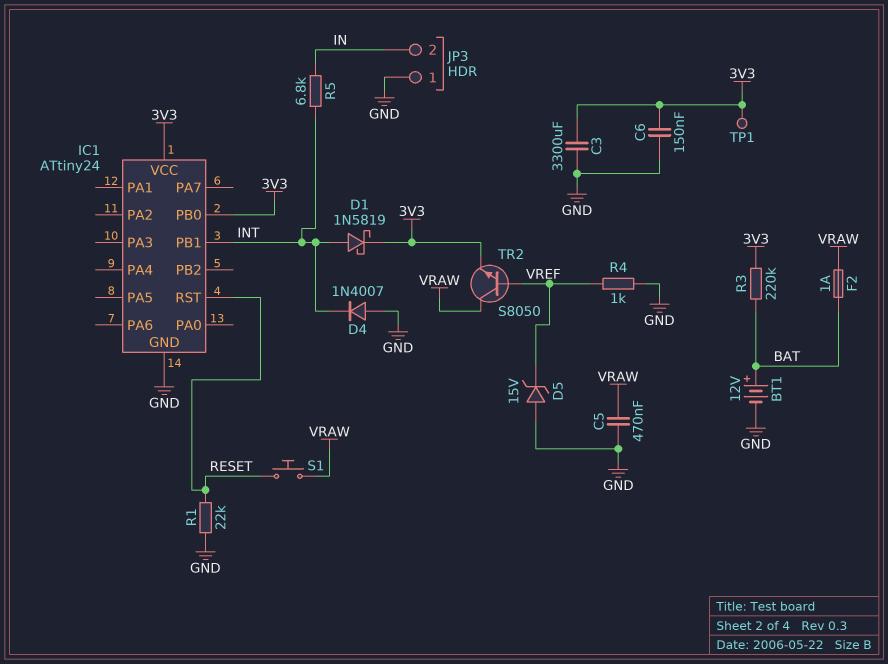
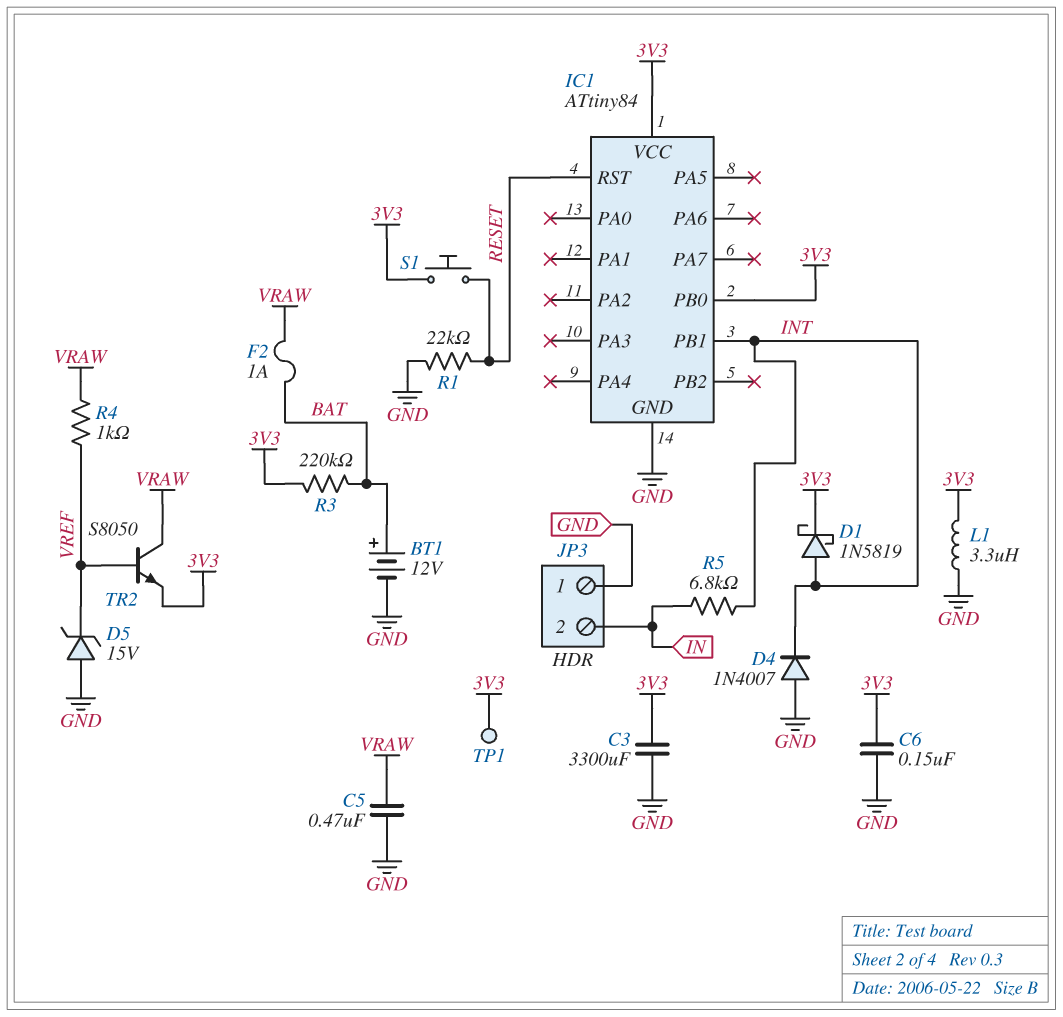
IC1: ATtiny24 -> ATtiny84
L1: none -> 3.3uH (3V3, GND)
R4: 1k (GND, VREF) -> 1k (VRAW, VREF)
S1: button (RESET, VRAW) -> button (3V3, RESET)

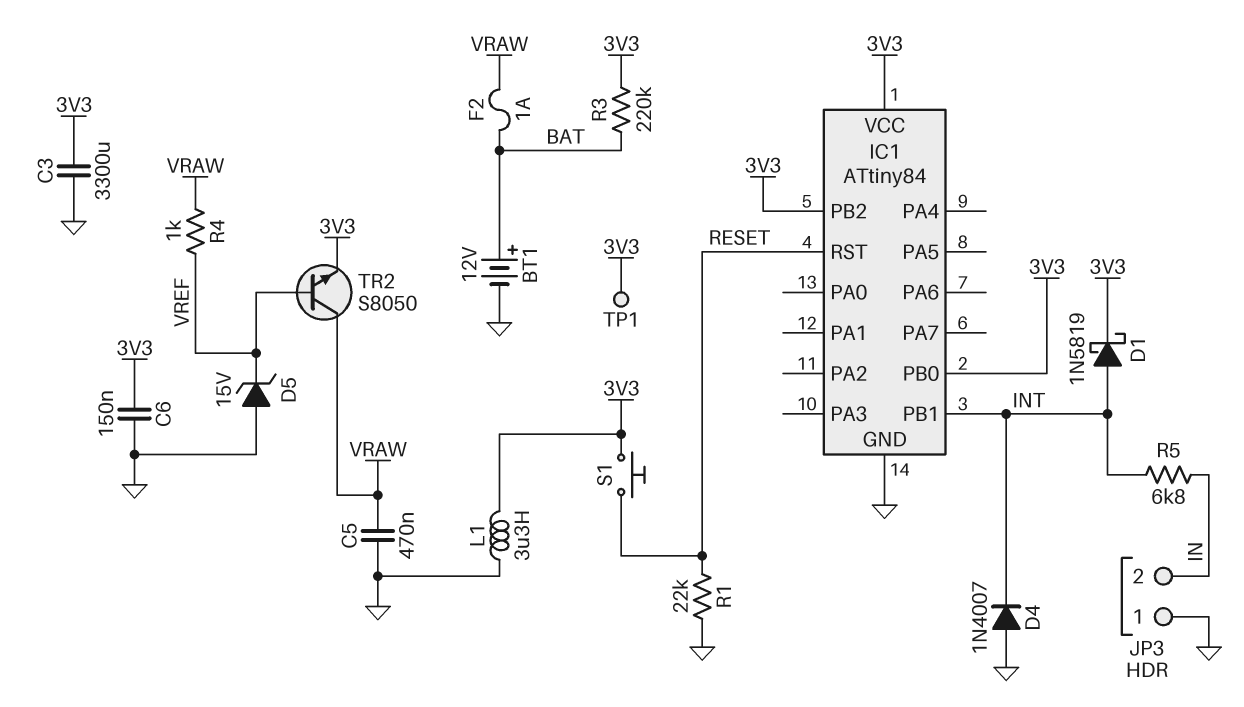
IC1 pin PB2: none -> 3V3

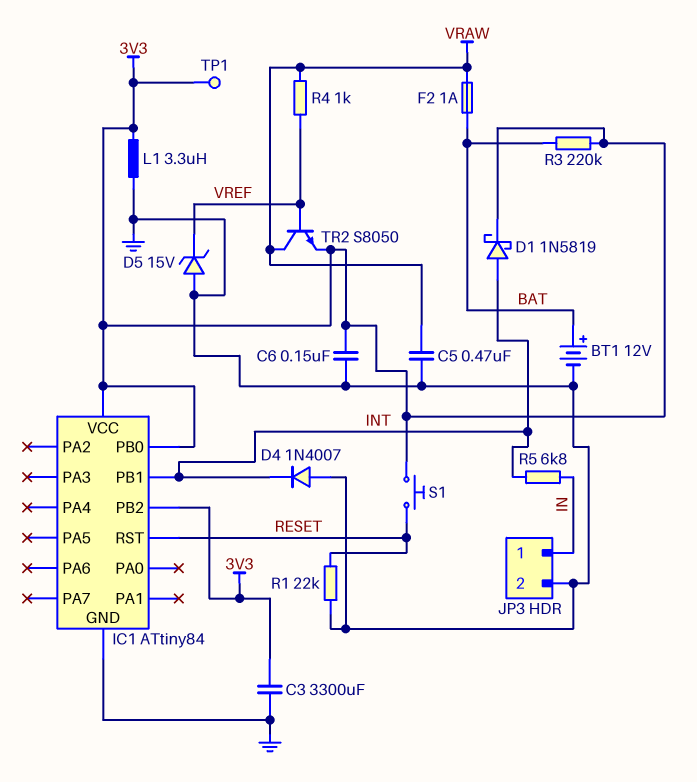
JP3 pin 1: GND -> IN
JP3 pin 2: IN -> GND

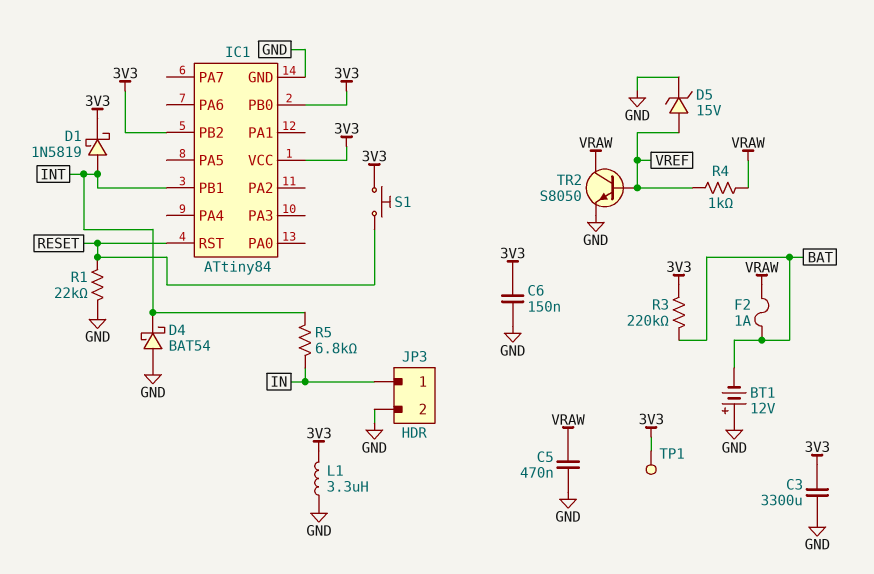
BT1: 12V (plus BAT, minus GND) -> 12V (plus GND, minus BAT)
D4: diode 1N4007 (A GND, K INT) -> schottky BAT54 (A GND, K INT)
D5: zener 15V (A GND, K VREF) -> zener 15V (A VREF, K GND)
TR2: NPN S8050 (B VREF, C VRAW, E 3V3) -> NPN S8050 (B VREF, C VRAW, E GND)

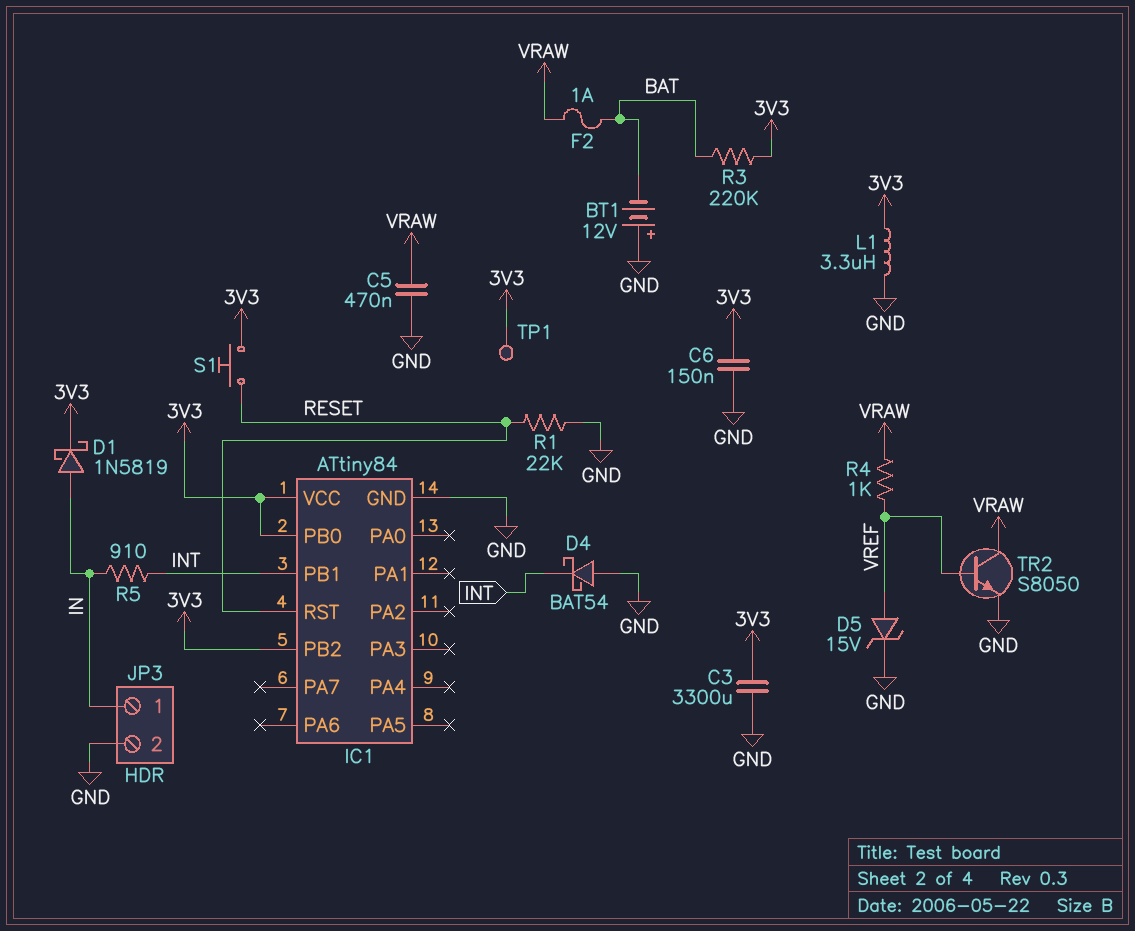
D1: schottky 1N5819 (A INT, K 3V3) -> schottky 1N5819 (A IN, K 3V3)
R5: 6.8k (IN, INT) -> 910 (IN, INT)

